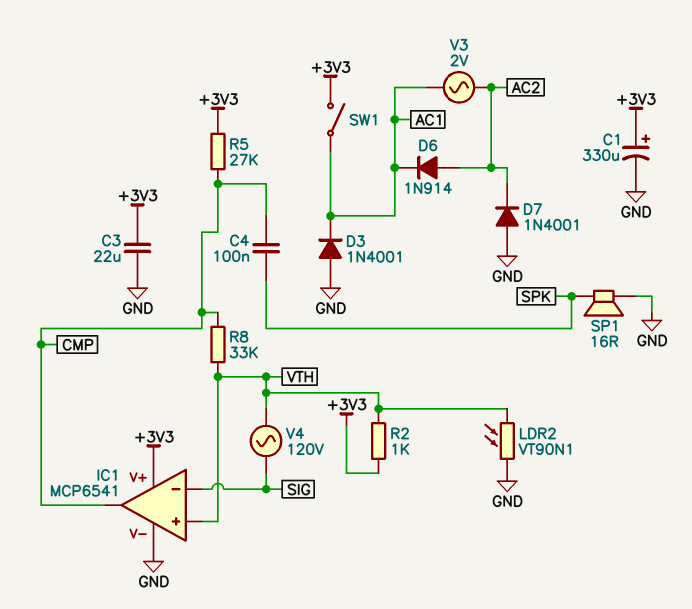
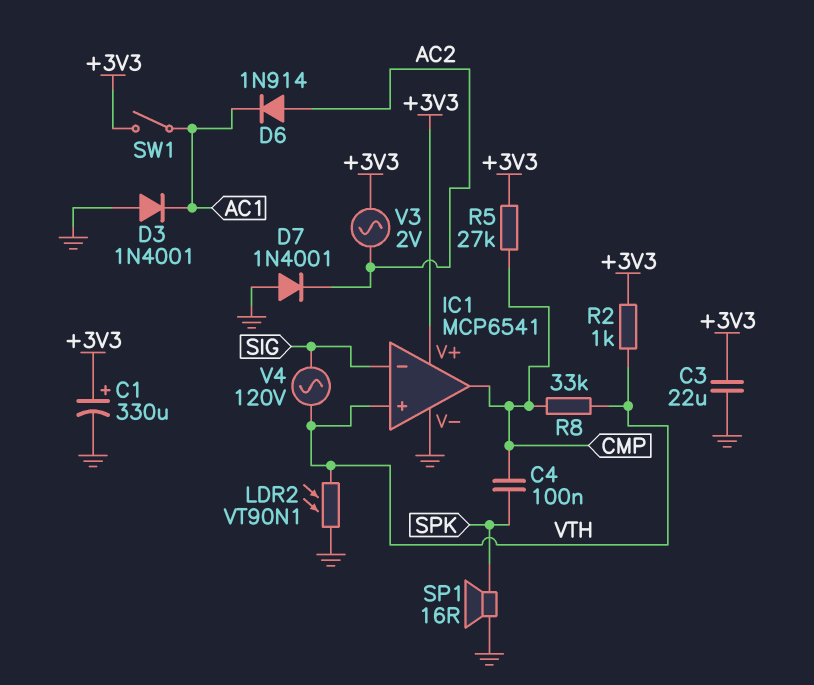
V3: AC 2V (AC1, AC2) -> AC 2V (+3V3, AC2)

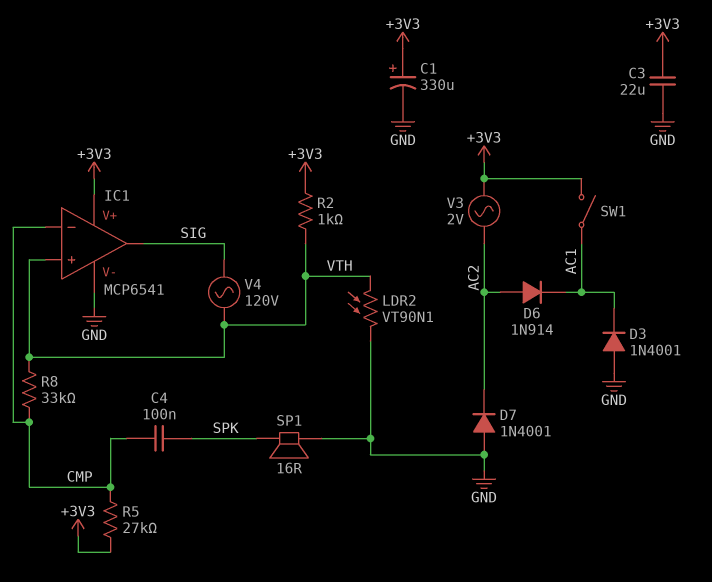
IC1 pin in-: SIG -> CMP
IC1 pin out: CMP -> SIG

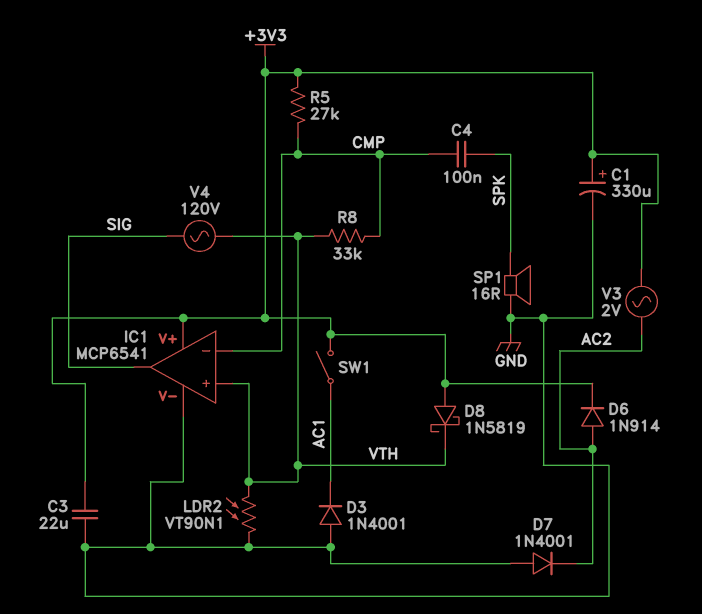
D6: diode 1N914 (A AC2, K AC1) -> diode 1N914 (A AC2, K +3V3)
D8: none -> schottky 1N5819 (A +3V3, K VTH)
R2: 1k (+3V3, VTH) -> none

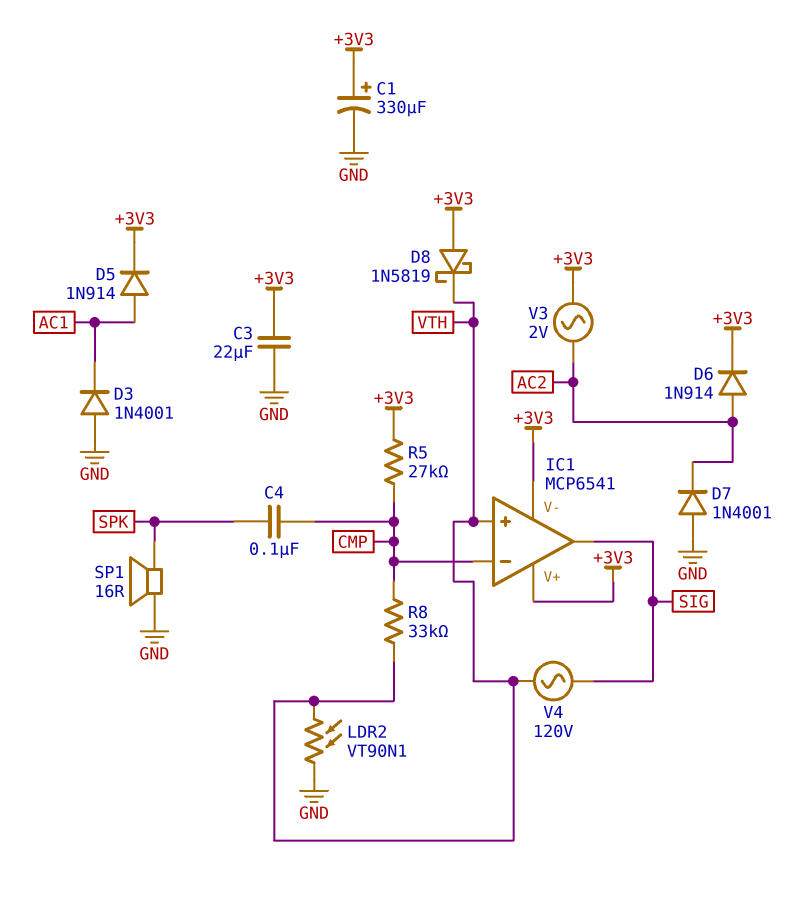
D5: none -> diode 1N914 (A AC1, K +3V3)
IC1 pin V-: GND -> +3V3
SW1: switch (+3V3, AC1) -> none

